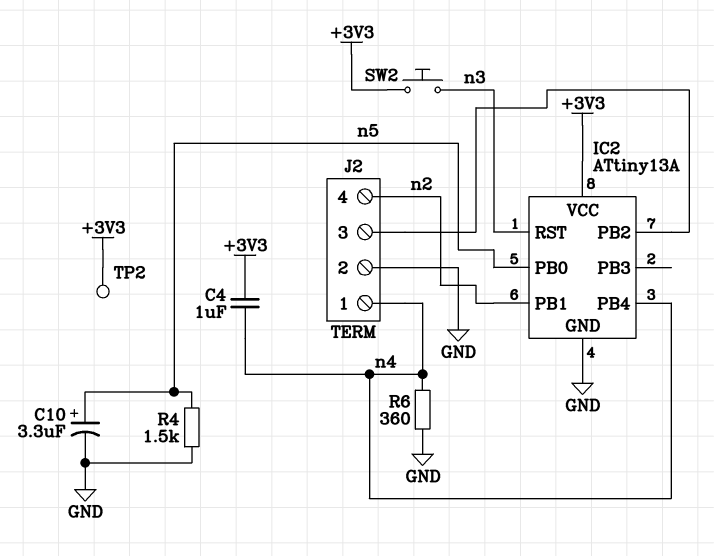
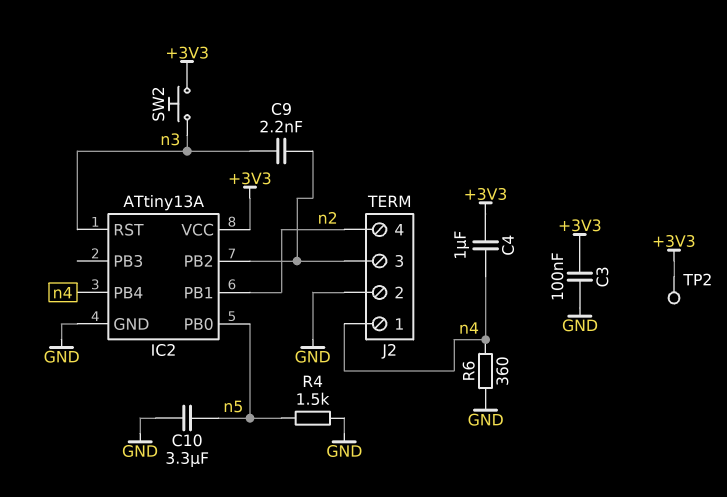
C3: none -> 100nF (+3V3, GND)
C9: none -> 2.2nF (IC2/PB2, n3)
C10: 3.3uF (plus n5, minus GND) -> 3.3uF (GND, n5)

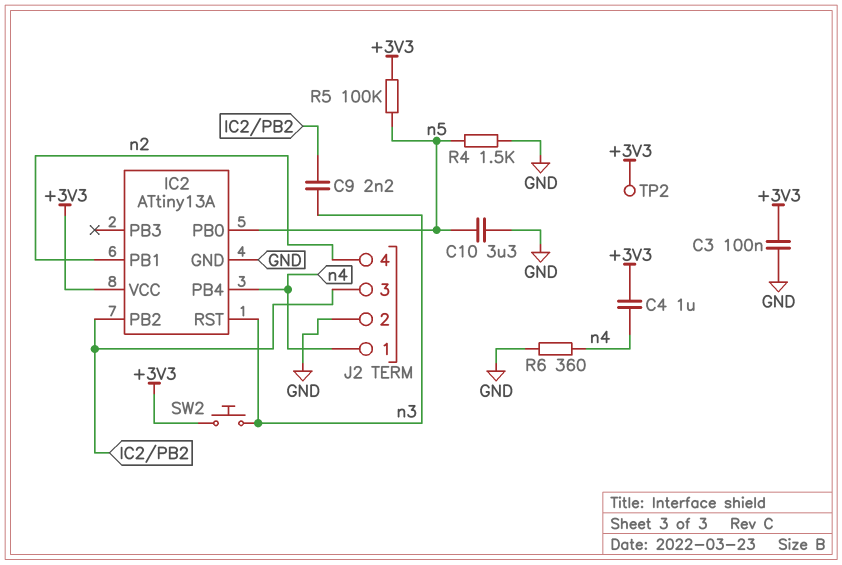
R5: none -> 100k (+3V3, n5)

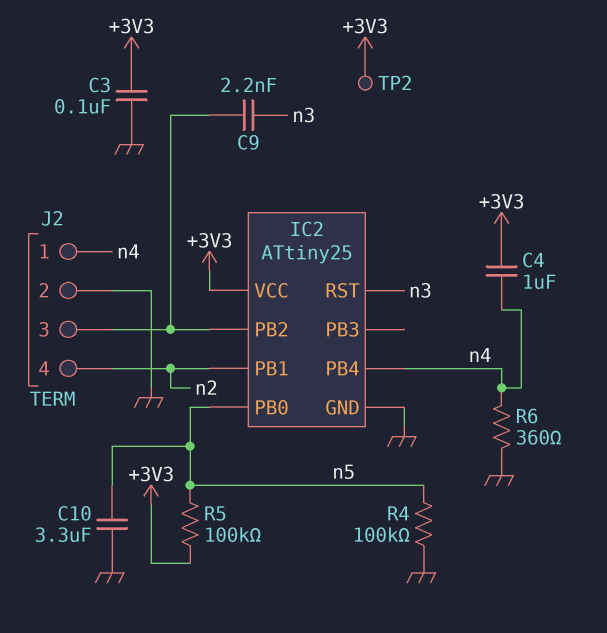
IC2: ATtiny13A -> ATtiny25
R4: 1.5k (GND, n5) -> 100k (GND, n5)
SW2: button (+3V3, n3) -> none

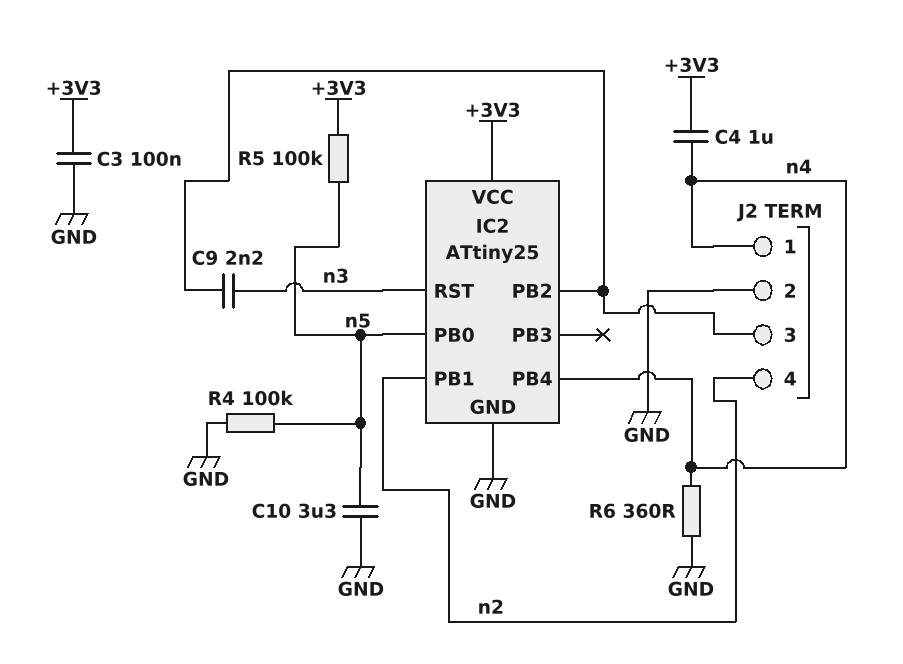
TP2: test point (+3V3) -> none

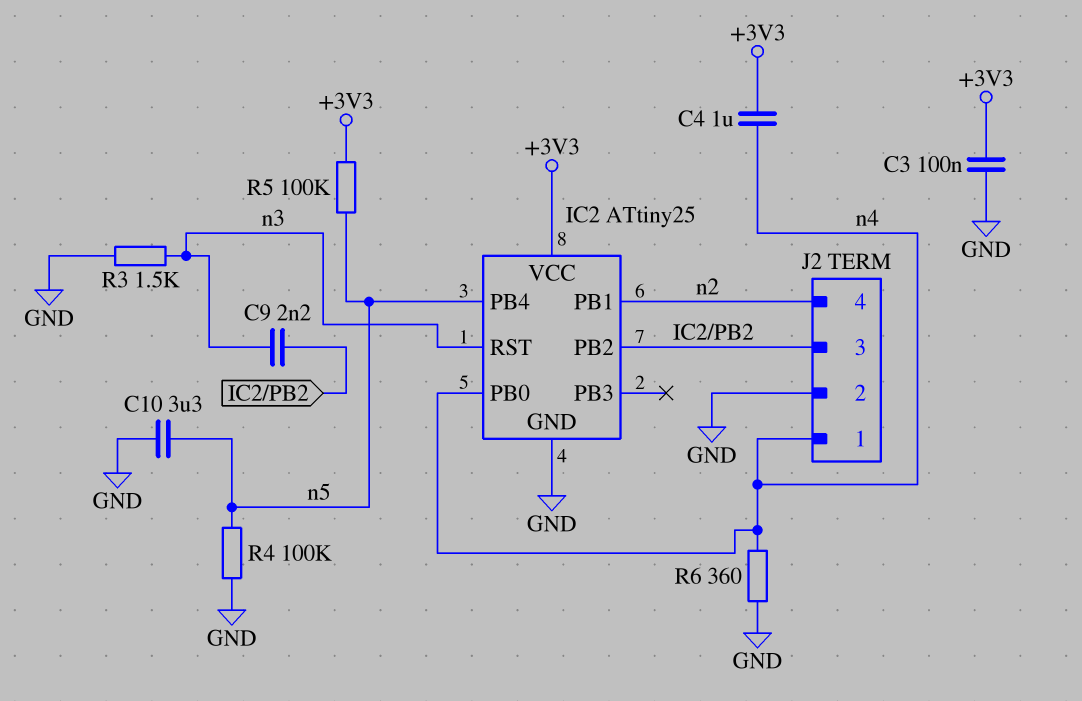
IC2 pin PB0: n5 -> n4
IC2 pin PB4: n4 -> n5
R3: none -> 1.5k (GND, n3)

